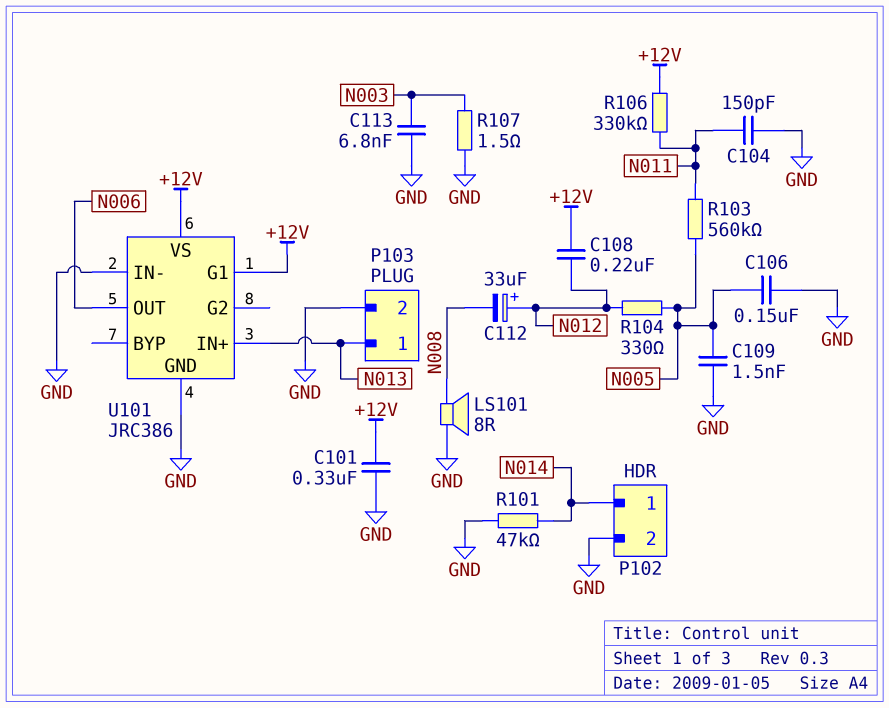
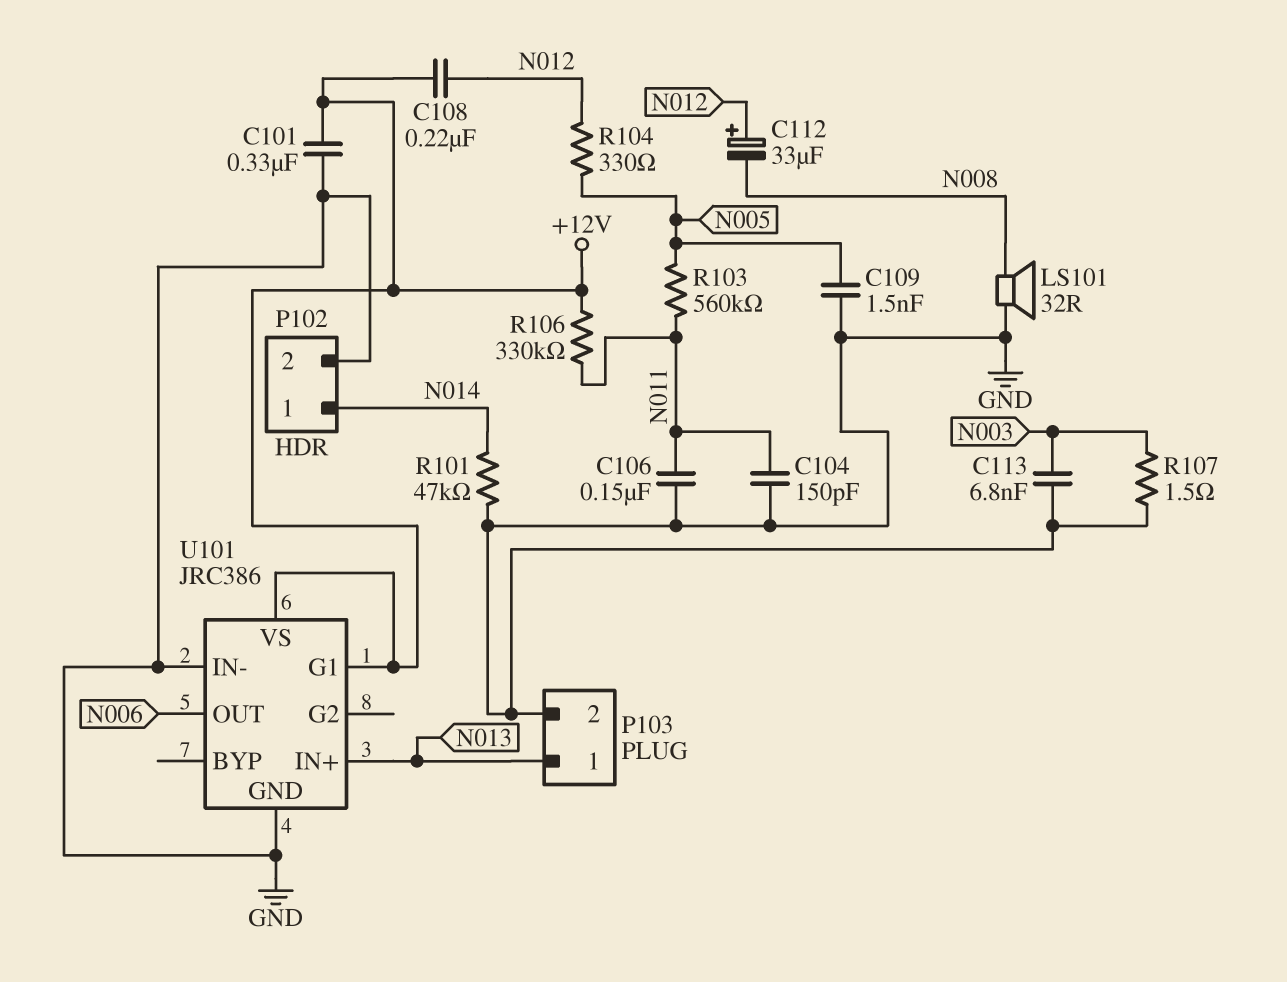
C106: 150nF (GND, N005) -> 150nF (GND, N011)
LS101: speaker 8R (GND, N008) -> speaker 32R (GND, N008)

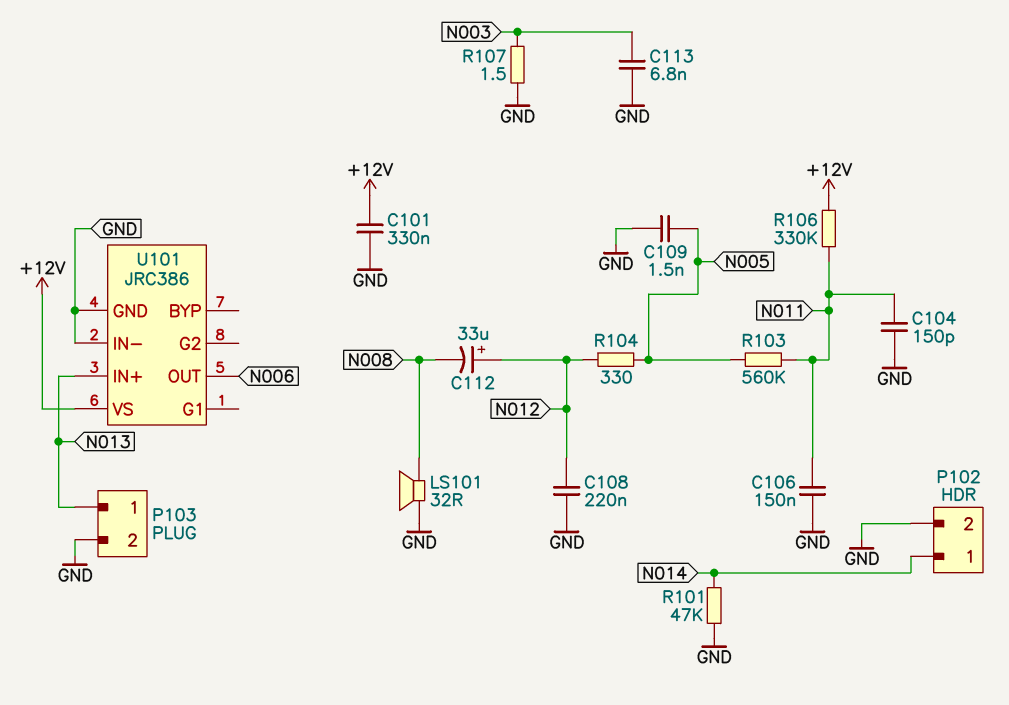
C108: 220nF (+12V, N012) -> 220nF (GND, N012)
U101 pin G1: +12V -> none

